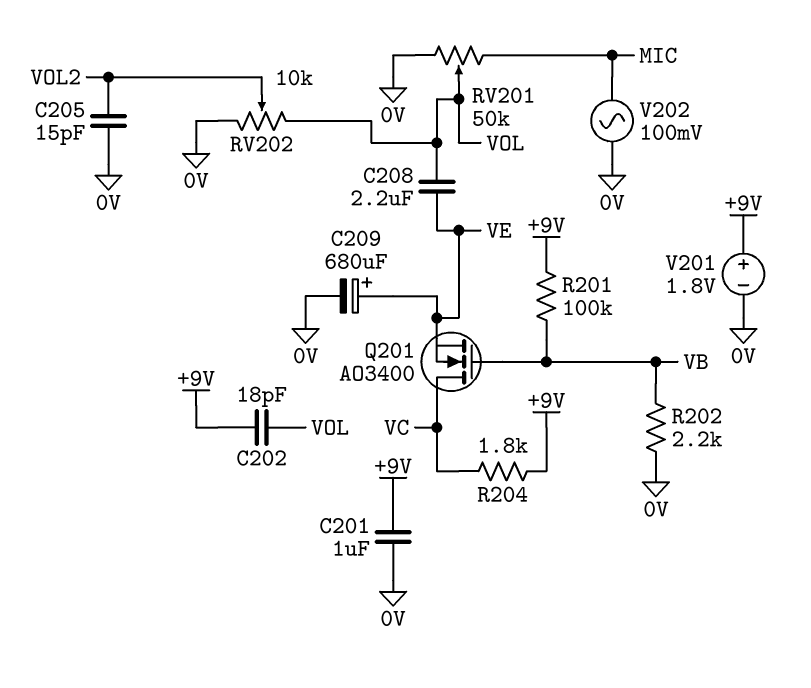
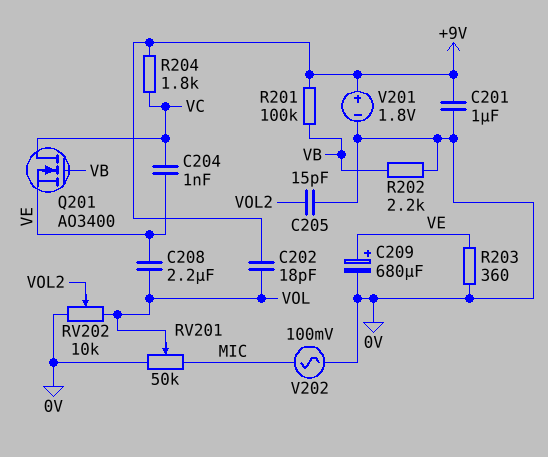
C204: none -> 1nF (VC, VE)
R203: none -> 360 (0V, VE)

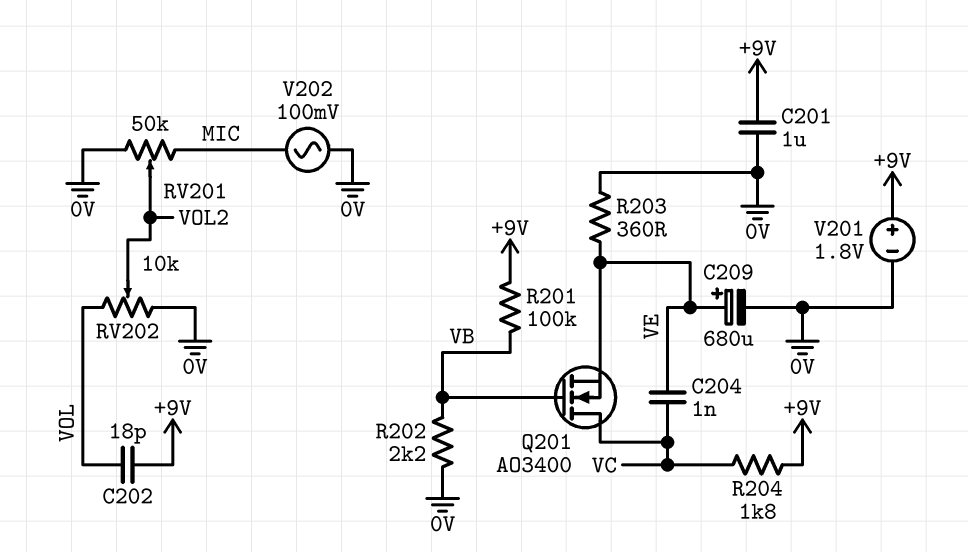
C205: 15pF (0V, VOL2) -> none
C208: 2.2uF (VE, VOL) -> none
RV201: 50k (0V, MIC, wiper VOL) -> 50k (0V, MIC, wiper VOL2)

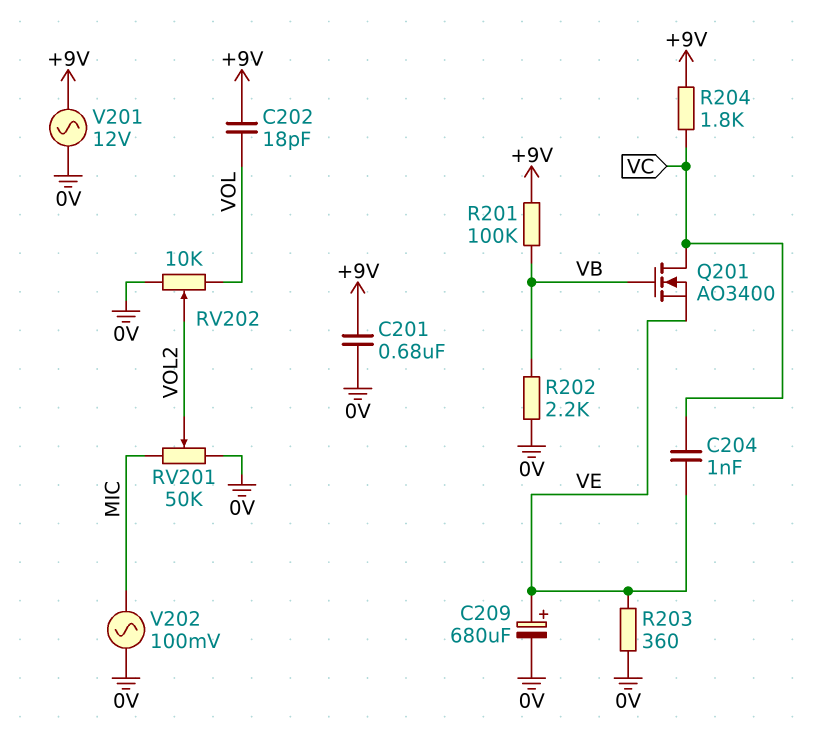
C201: 1uF (+9V, 0V) -> 680nF (+9V, 0V)
V201: 1.8V (plus +9V, minus 0V) -> AC 12V (+9V, 0V)

